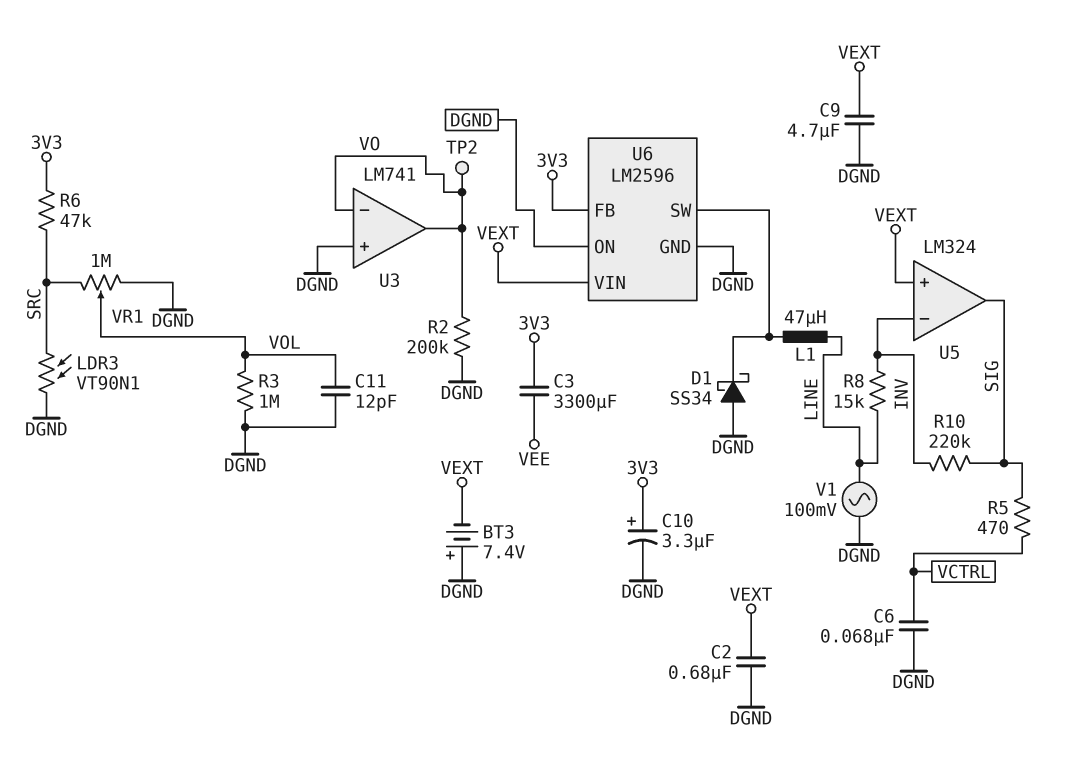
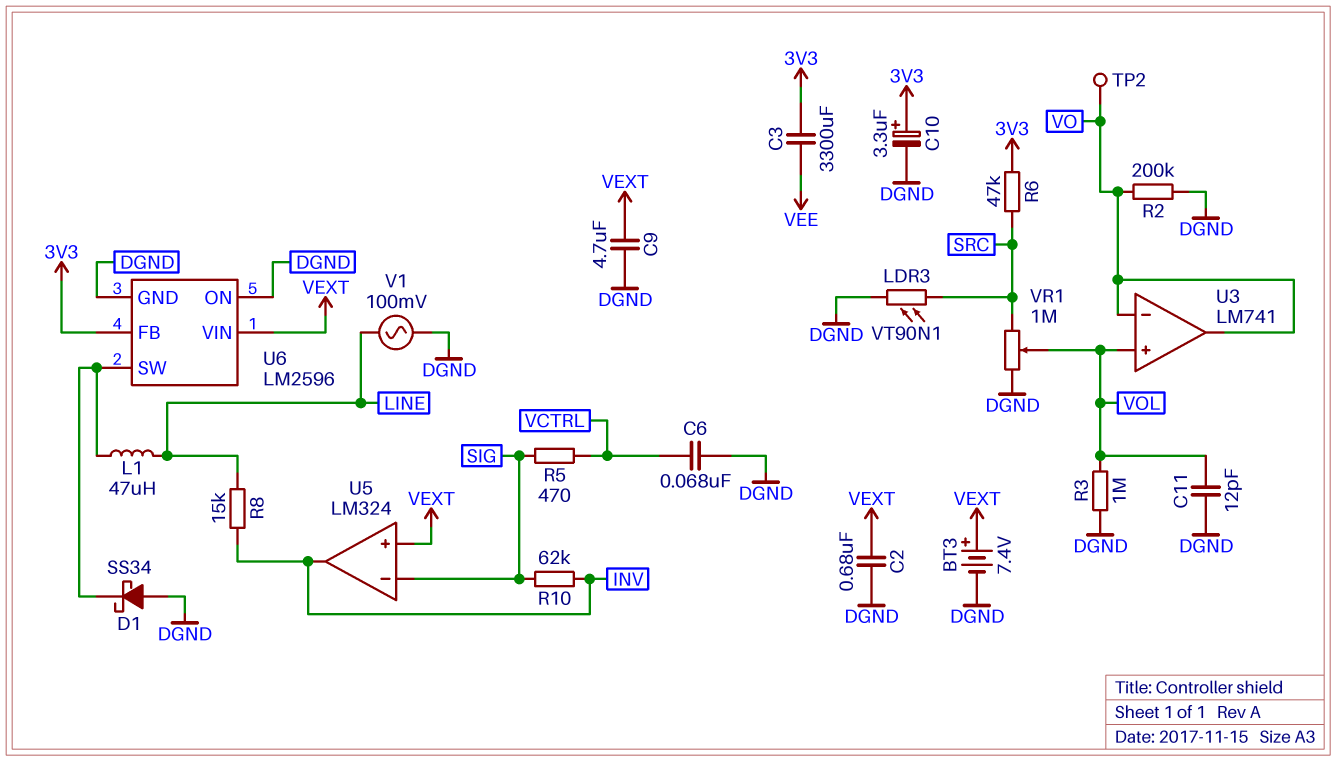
BT3: 7.4V (plus DGND, minus VEXT) -> 7.4V (plus VEXT, minus DGND)
R10: 220k (INV, SIG) -> 62k (INV, SIG)
U3 pin in+: DGND -> VOL
U5 pin in-: INV -> SIG
U5 pin out: SIG -> INV

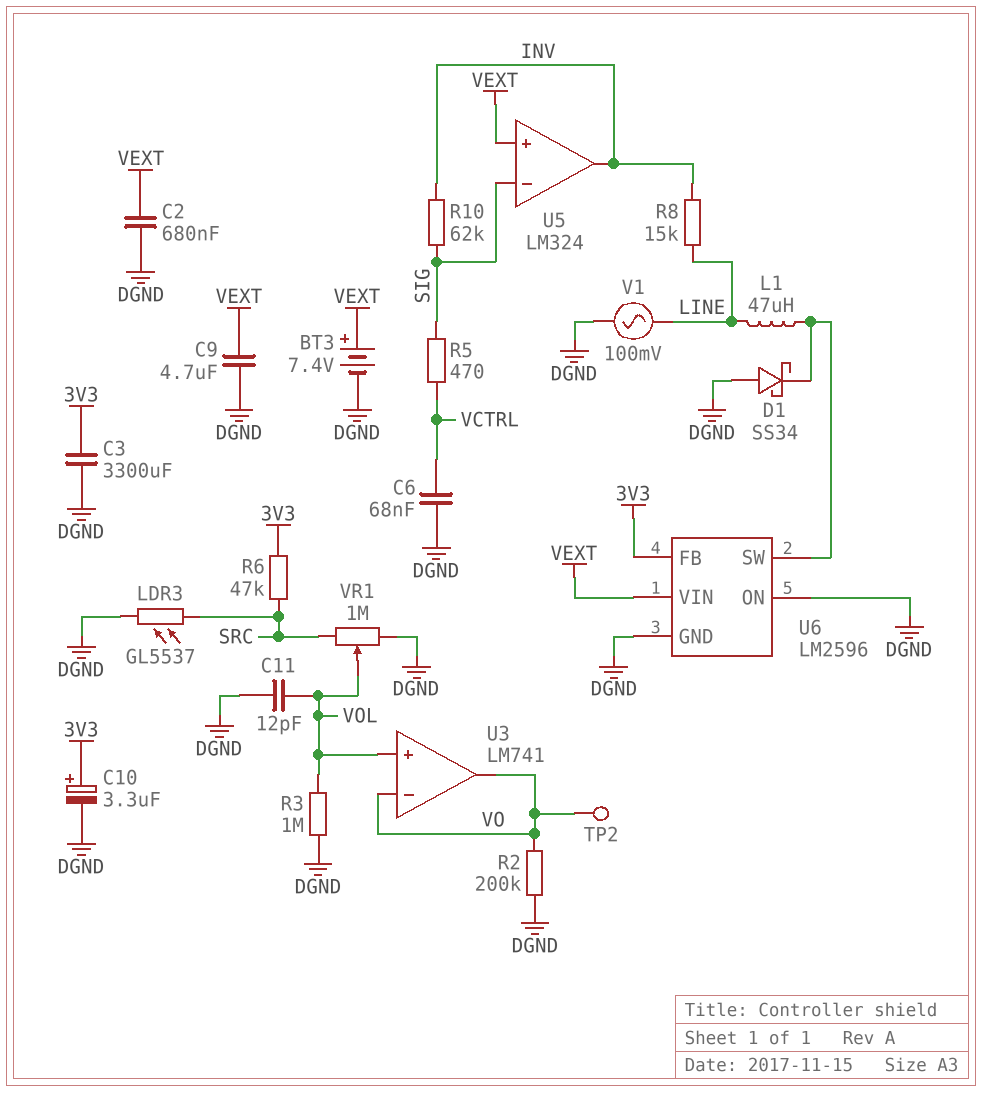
C3: 3300uF (3V3, VEE) -> 3300uF (3V3, DGND)
LDR3: VT90N1 (DGND, SRC) -> GL5537 (DGND, SRC)

